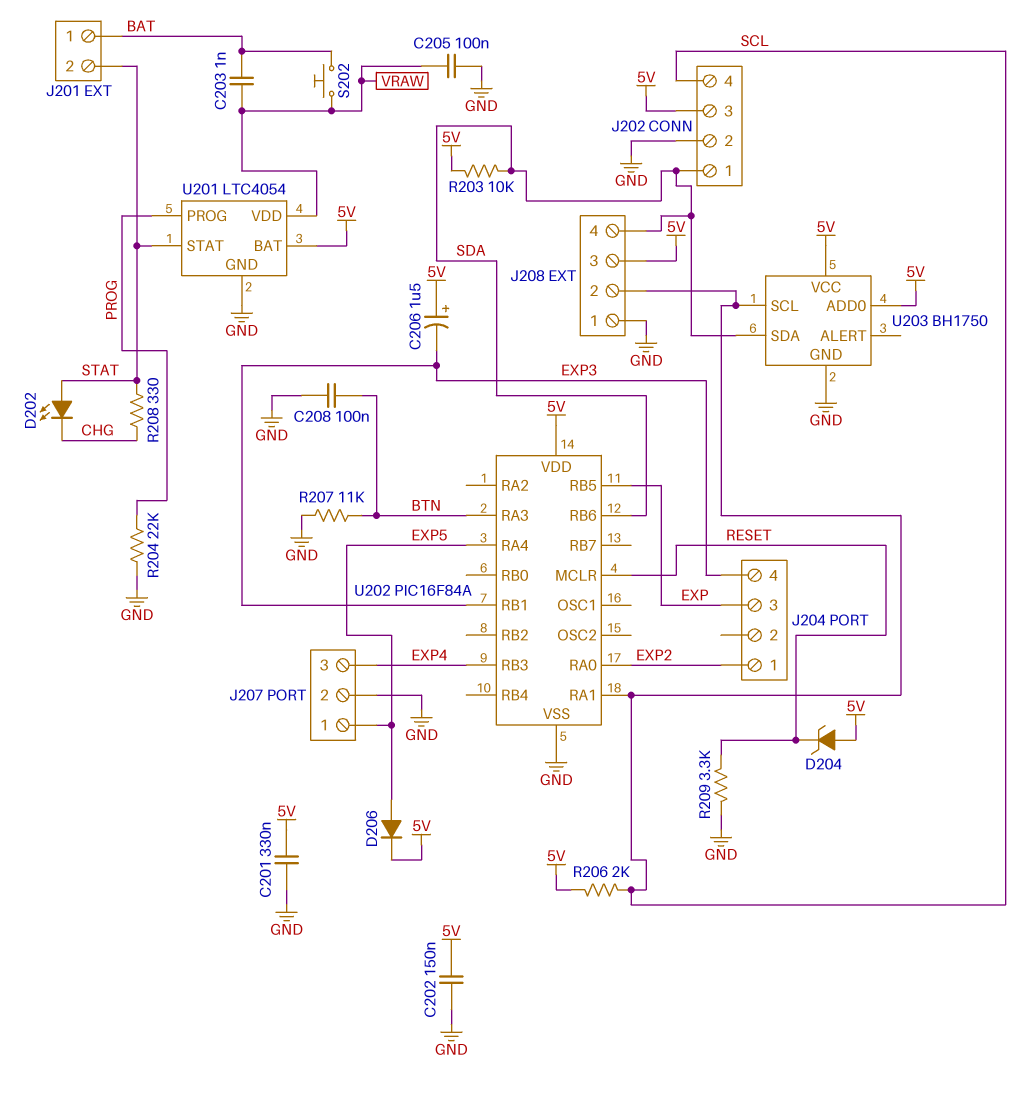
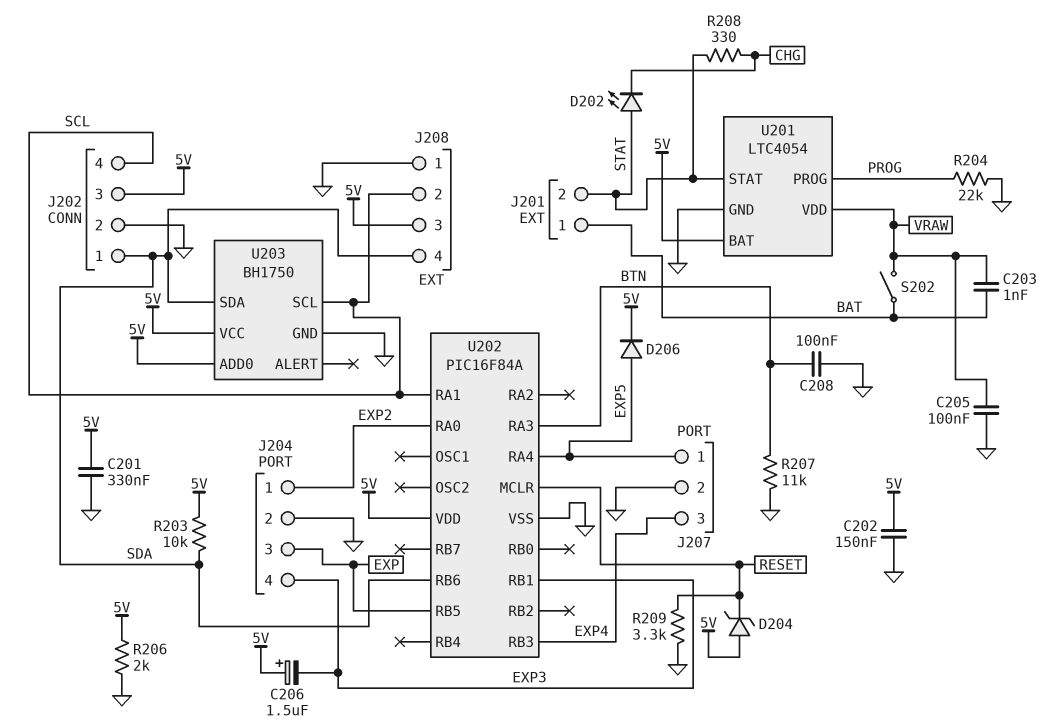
J204 pin 2: none -> GND
R206: 2k (5V, SCL) -> 2k (5V, GND)
S202: button (BAT, VRAW) -> switch (BAT, VRAW)

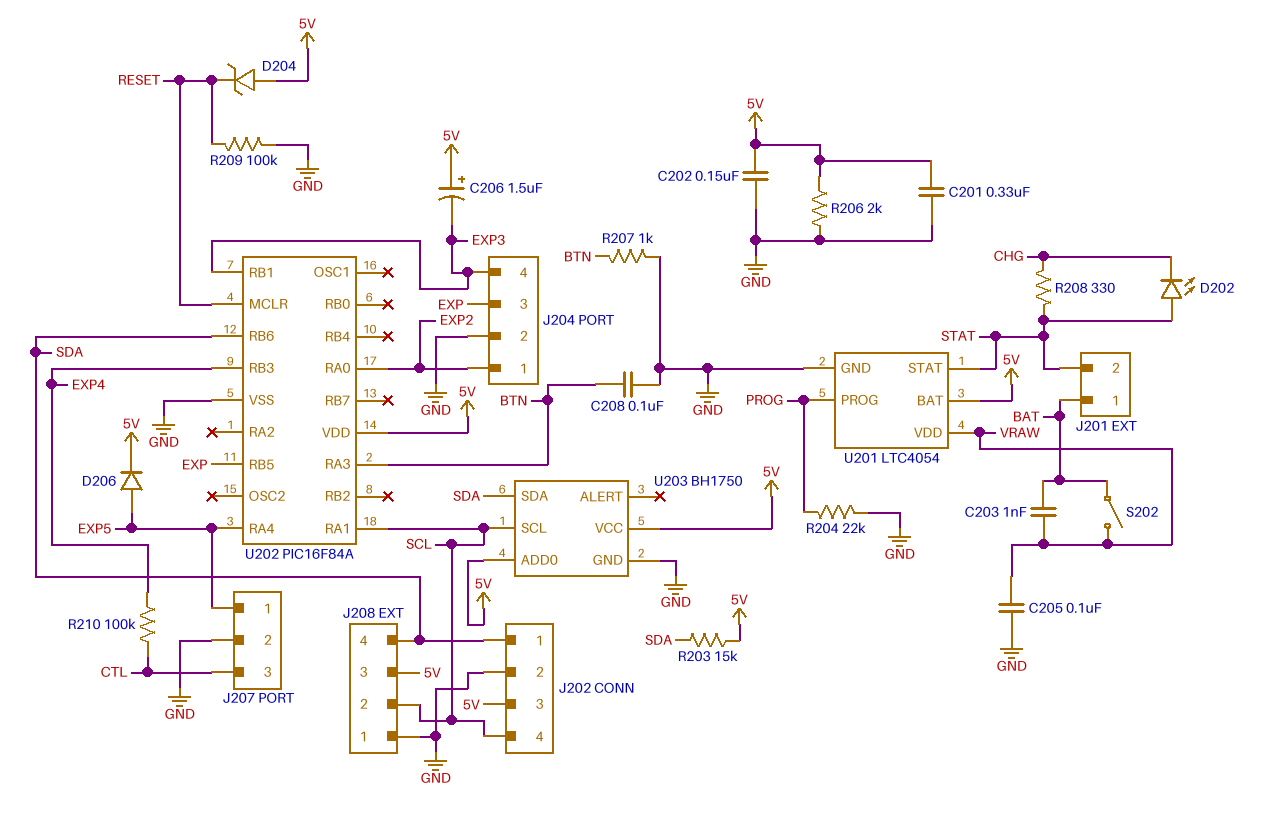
J207 pin 3: EXP4 -> CTL
R203: 10k (5V, SDA) -> 15k (5V, SDA)
R207: 11k (BTN, GND) -> 1k (BTN, GND)
R209: 3.3k (GND, RESET) -> 100k (GND, RESET)
R210: none -> 100k (CTL, EXP4)

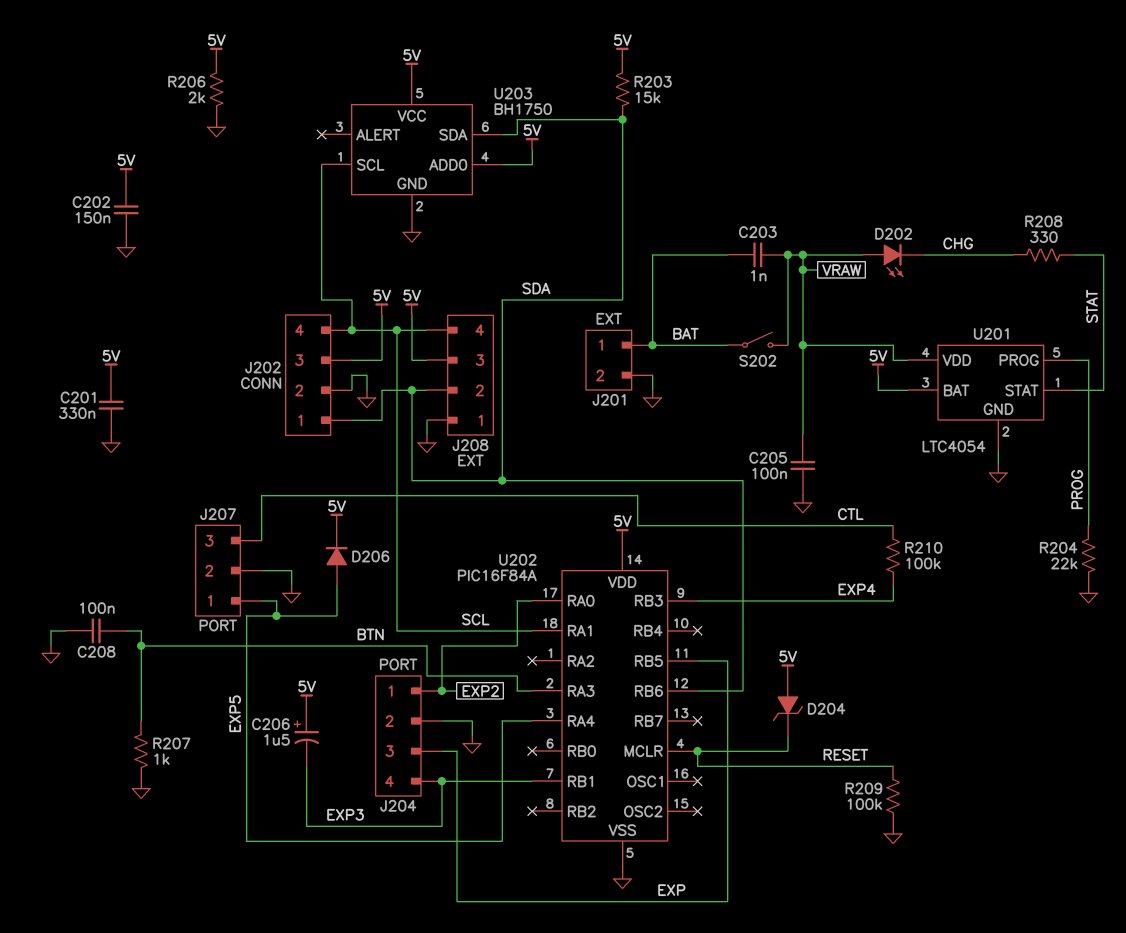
D202: LED (A STAT, K CHG) -> LED (A VRAW, K CHG)
J201 pin 2: STAT -> GND
J208 pin 2: SCL -> SDA
J208 pin 4: SDA -> SCL

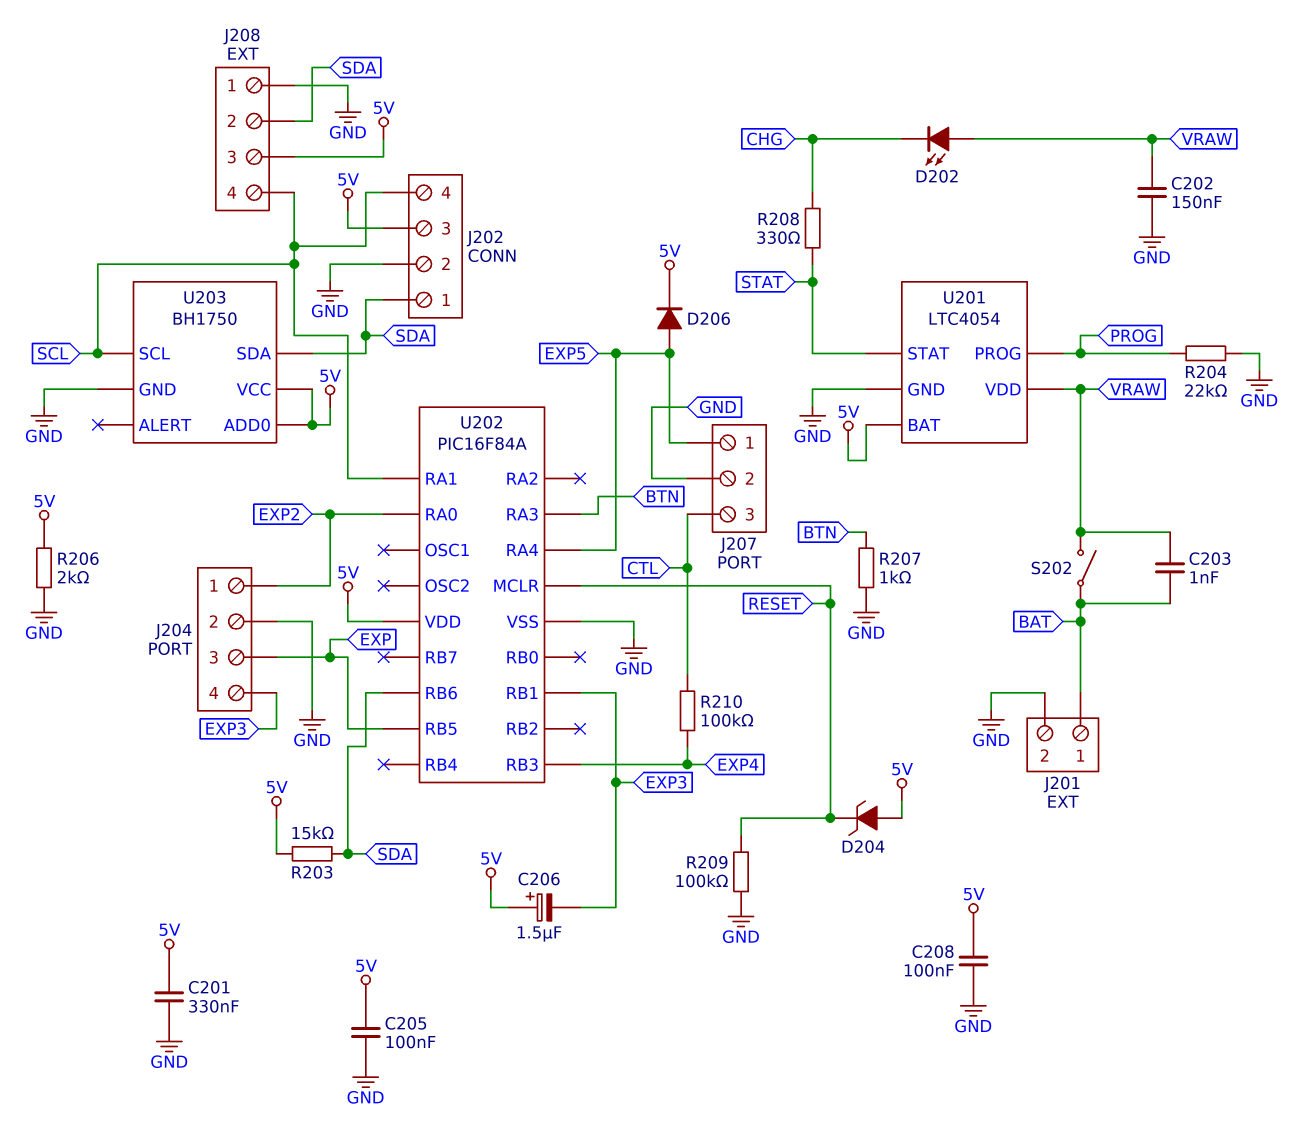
C202: 150nF (5V, GND) -> 150nF (GND, VRAW)
C205: 100nF (GND, VRAW) -> 100nF (5V, GND)
C208: 100nF (BTN, GND) -> 100nF (5V, GND)

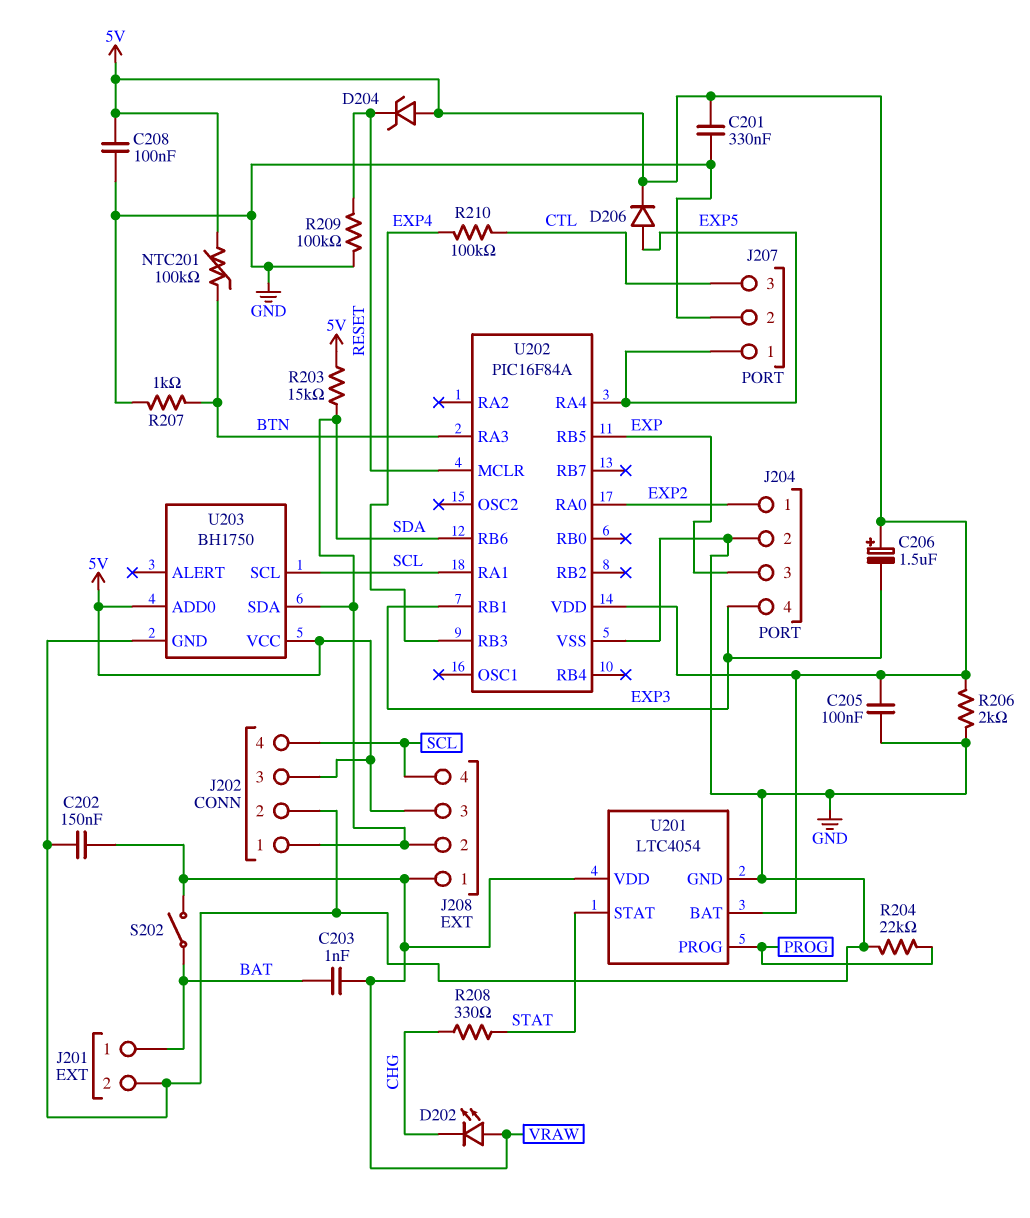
J208 pin 1: GND -> VRAW
NTC201: none -> 100k (5V, BTN)

